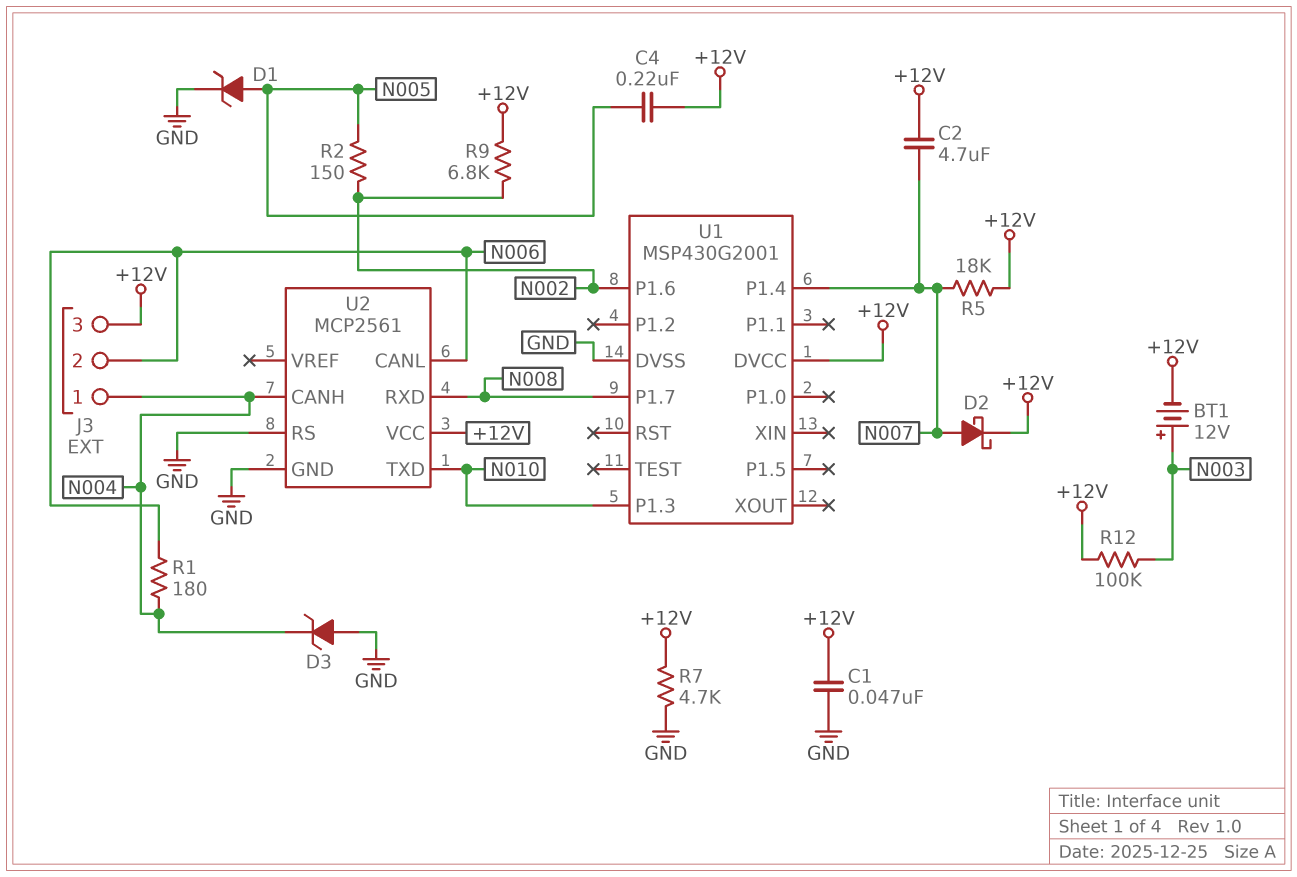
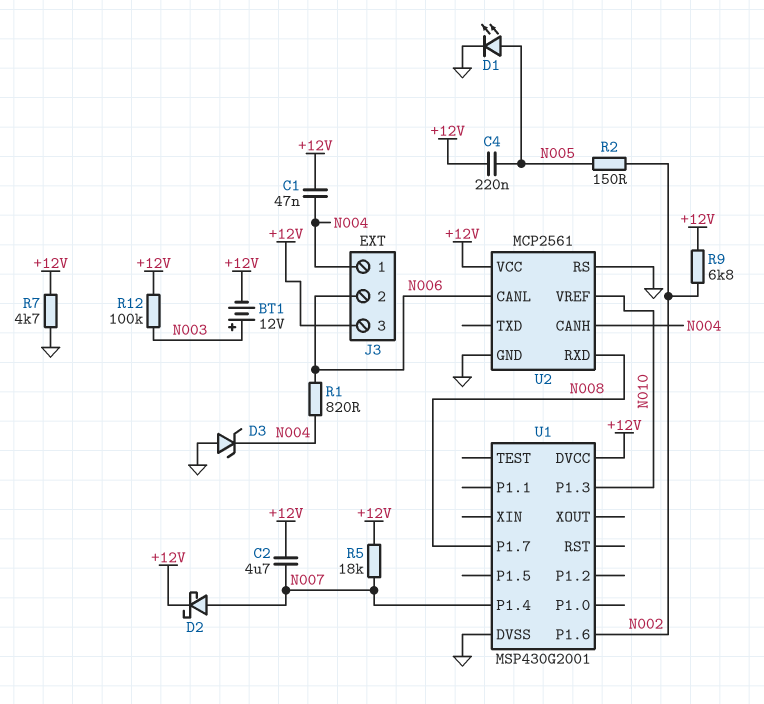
C1: 47nF (+12V, GND) -> 47nF (+12V, N004)
D1: zener (A N005, K GND) -> LED (A N005, K GND)
R1: 180 (N004, N006) -> 820 (N004, N006)
U2 pin TXD: N010 -> none
U2 pin VREF: none -> N010

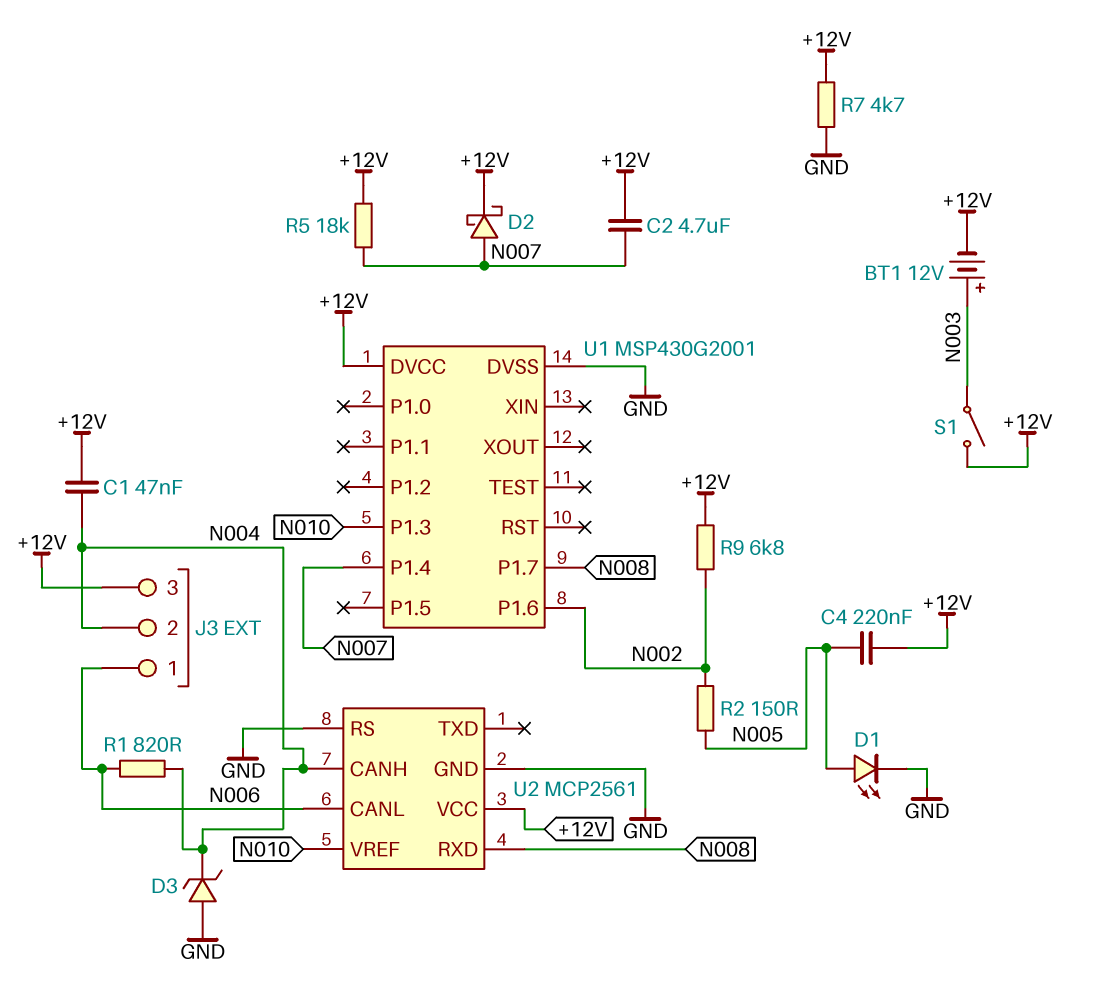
J3 pin 1: N004 -> N006
J3 pin 2: N006 -> N004
R12: 100k (+12V, N003) -> none
S1: none -> switch (+12V, N003)

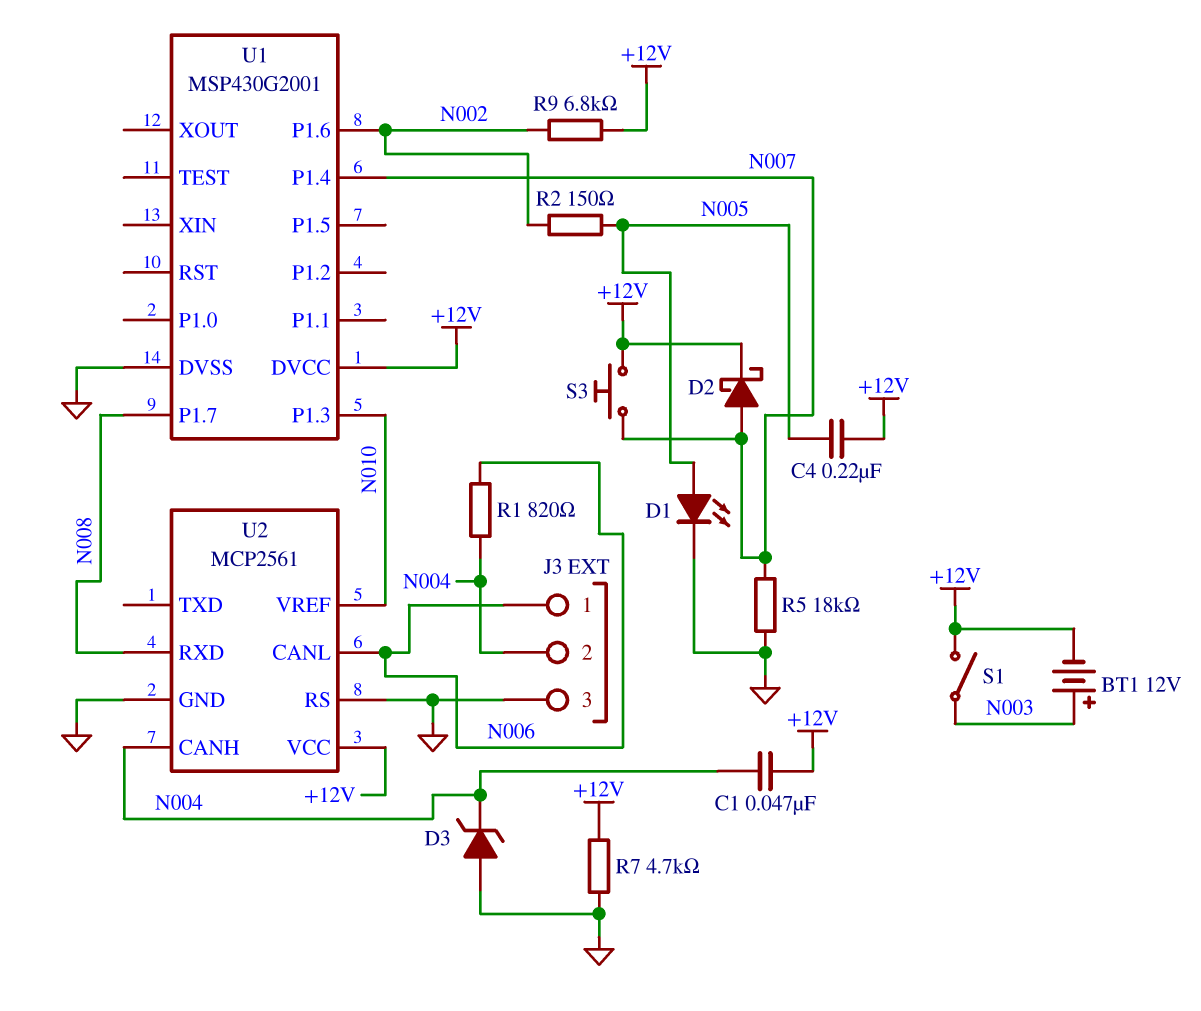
C2: 4.7uF (+12V, N007) -> none
J3 pin 3: +12V -> GND
R5: 18k (+12V, N007) -> 18k (GND, N007)
S3: none -> button (+12V, N007)

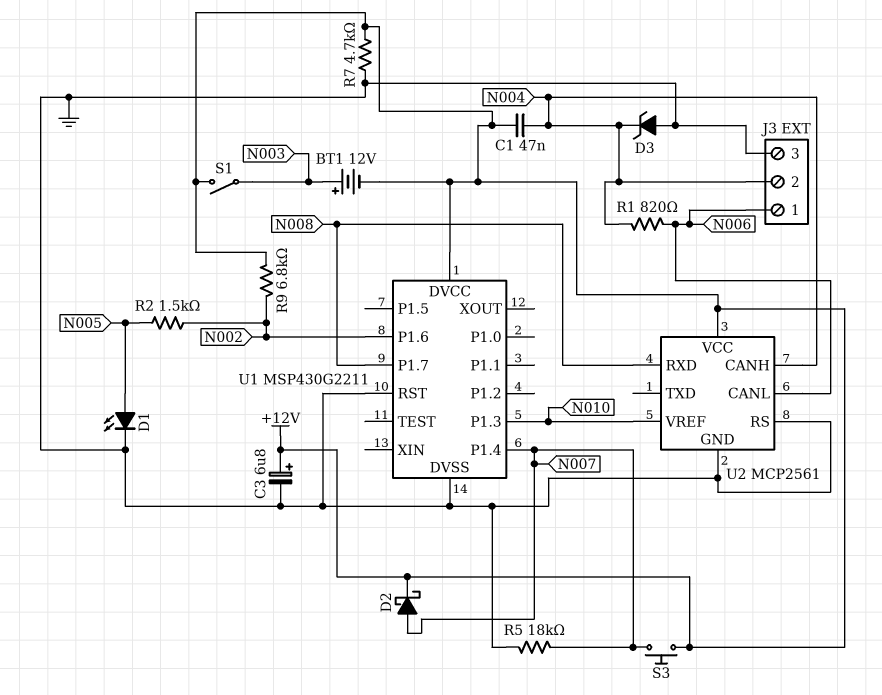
C3: none -> 6.8uF (plus +12V, minus GND)
C4: 220nF (+12V, N005) -> none
R2: 150 (N002, N005) -> 1.5k (N002, N005)
U1: MSP430G2001 -> MSP430G2211
U1 pin RST: none -> GND

